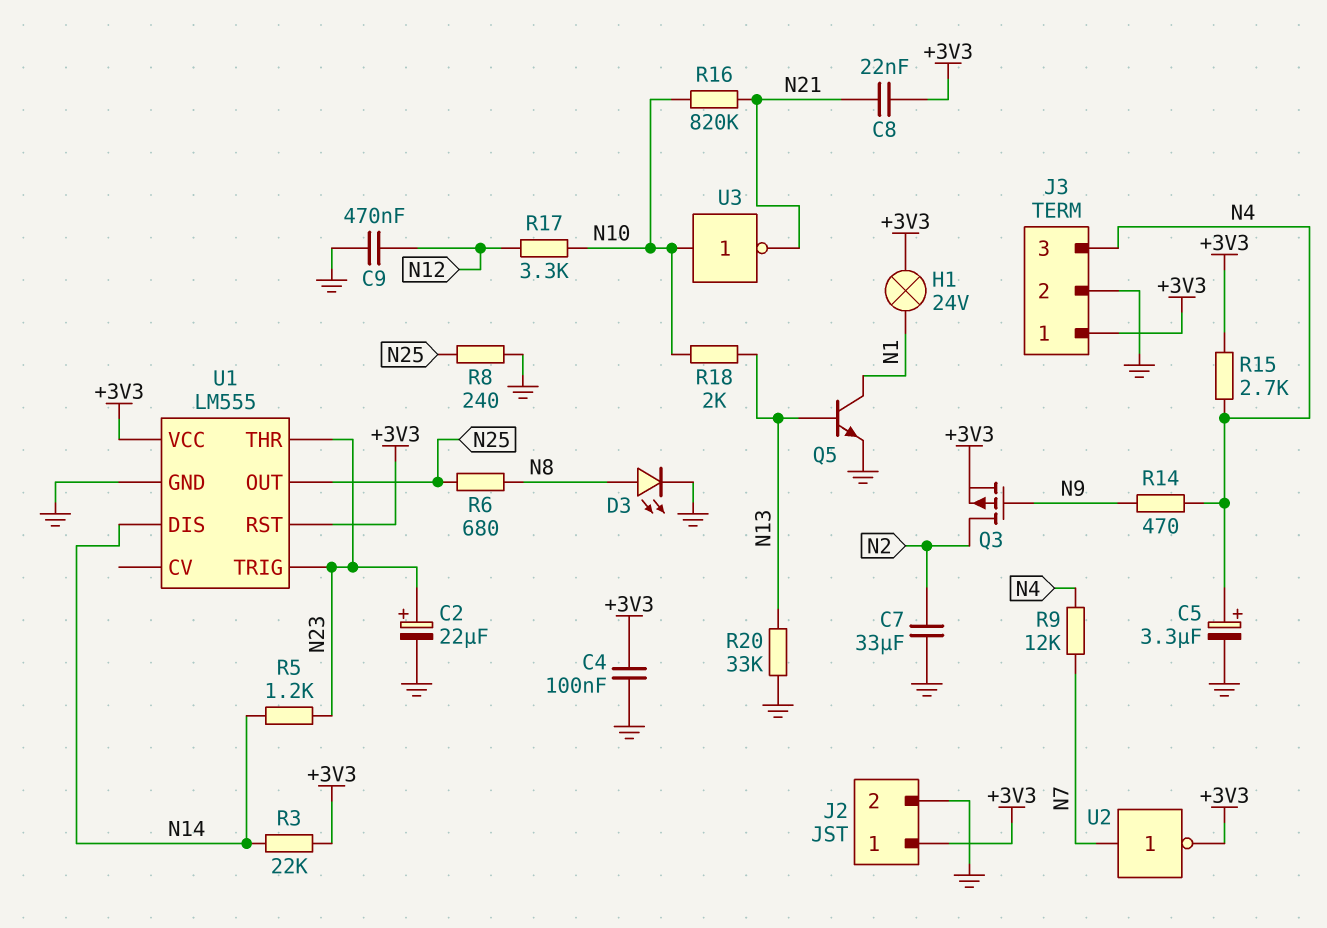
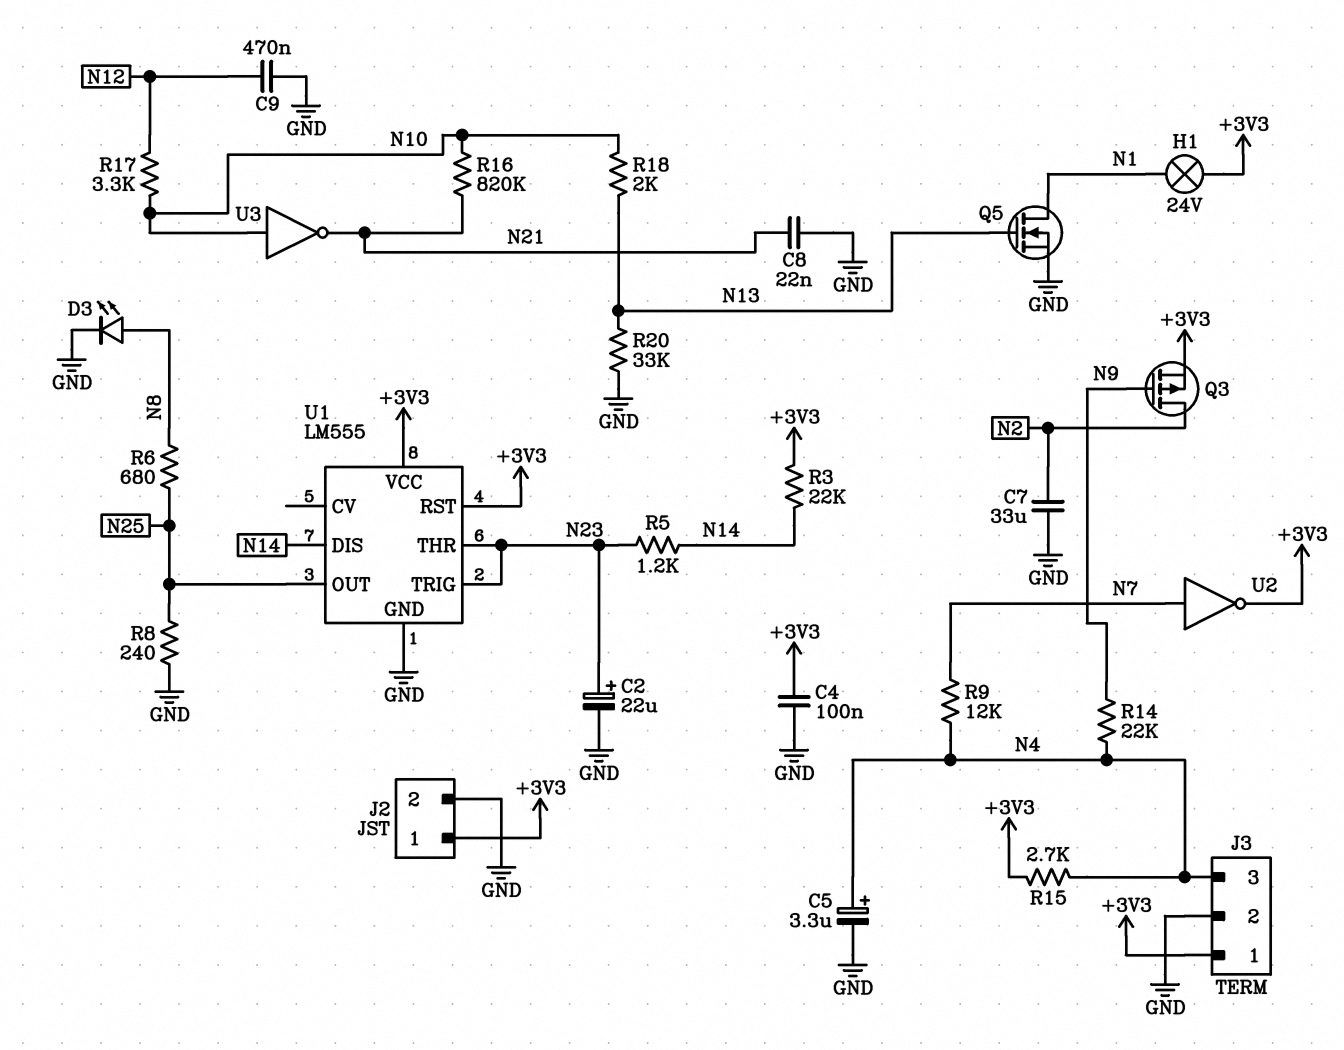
C8: 22nF (+3V3, N21) -> 22nF (GND, N21)
Q5: NPN (B N13, C N1, E GND) -> NMOS (G N13, D N1, S GND)
R14: 470 (N4, N9) -> 22k (N4, N9)

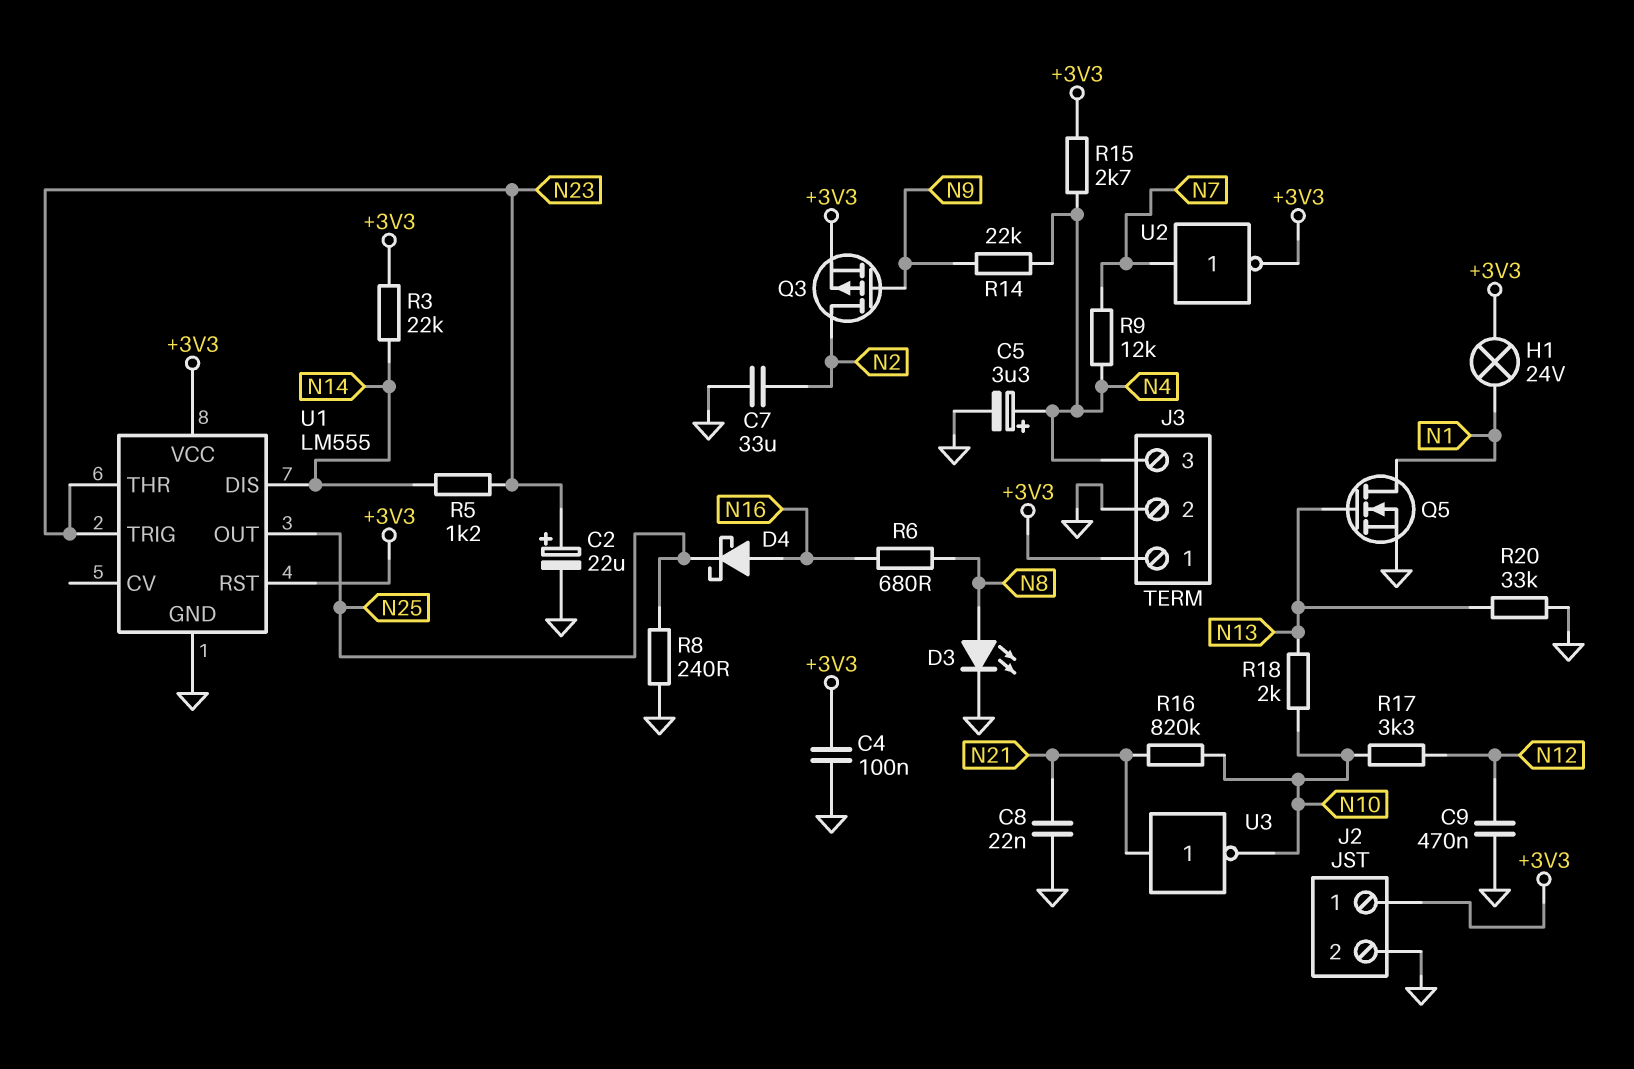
D4: none -> schottky (A N16, K N25)
R6: 680 (N8, N25) -> 680 (N8, N16)
U3: NOT (in N10, out N21) -> NOT (in N21, out N10)

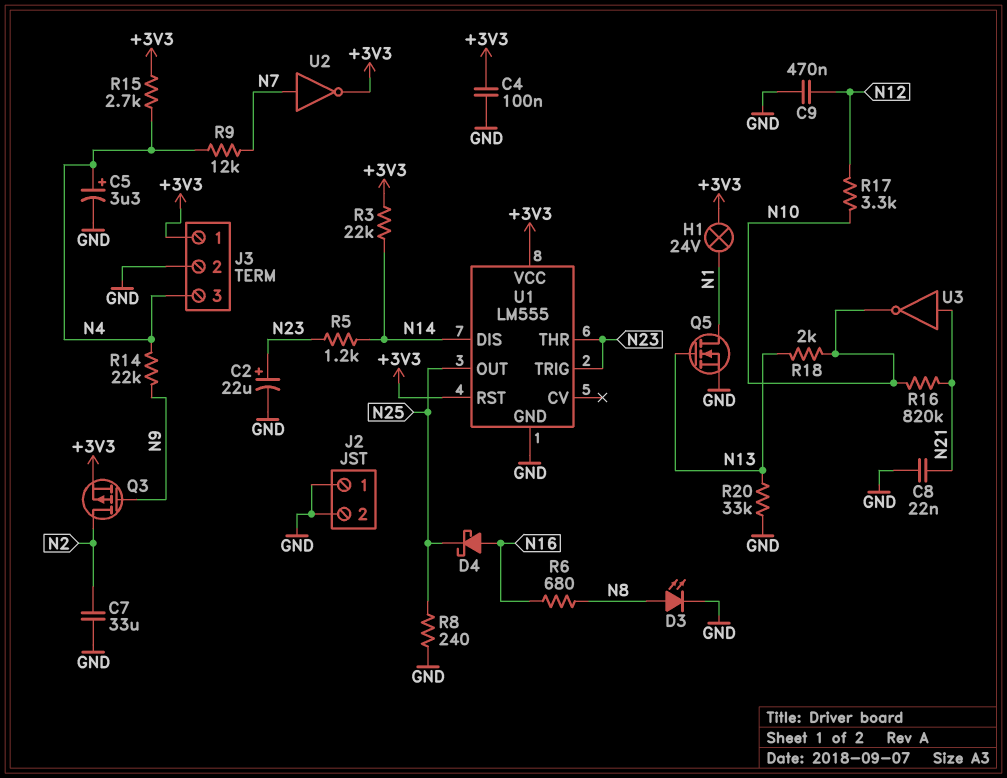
J2 pin 1: +3V3 -> GND

